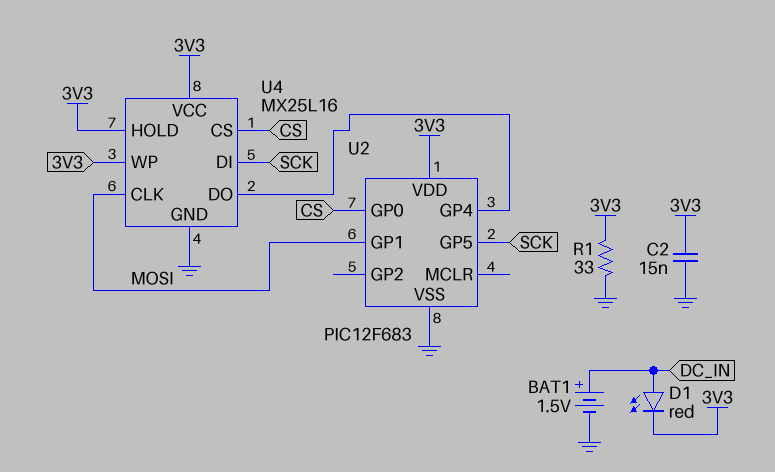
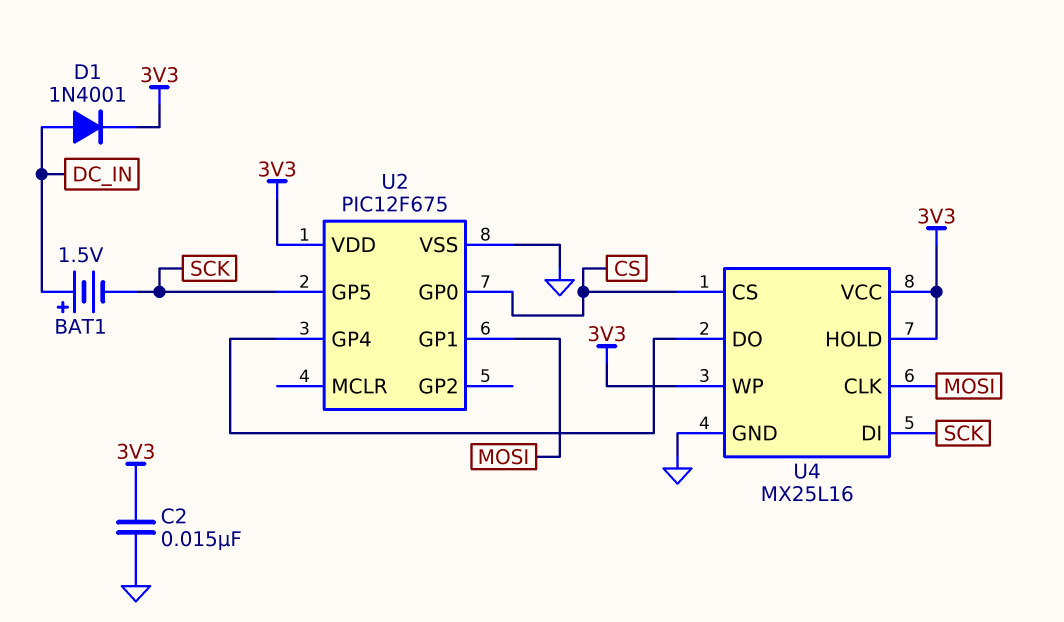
BAT1: 1.5V (plus DC_IN, minus GND) -> 1.5V (plus DC_IN, minus SCK)
D1: LED red (A DC_IN, K 3V3) -> diode 1N4001 (A DC_IN, K 3V3)
R1: 33 (3V3, GND) -> none
U2: PIC12F683 -> PIC12F675

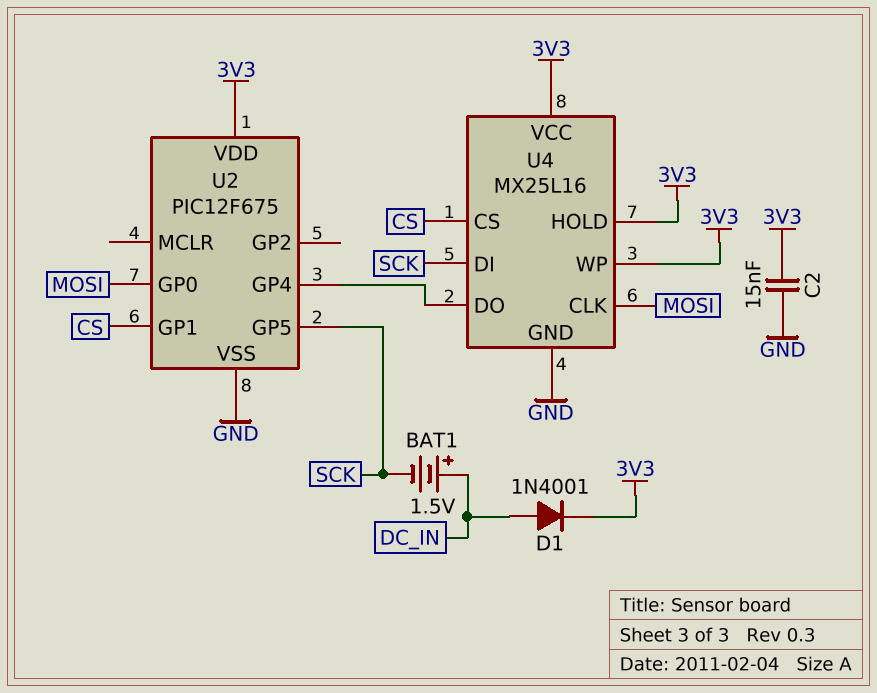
U2 pin GP0: CS -> MOSI
U2 pin GP1: MOSI -> CS

